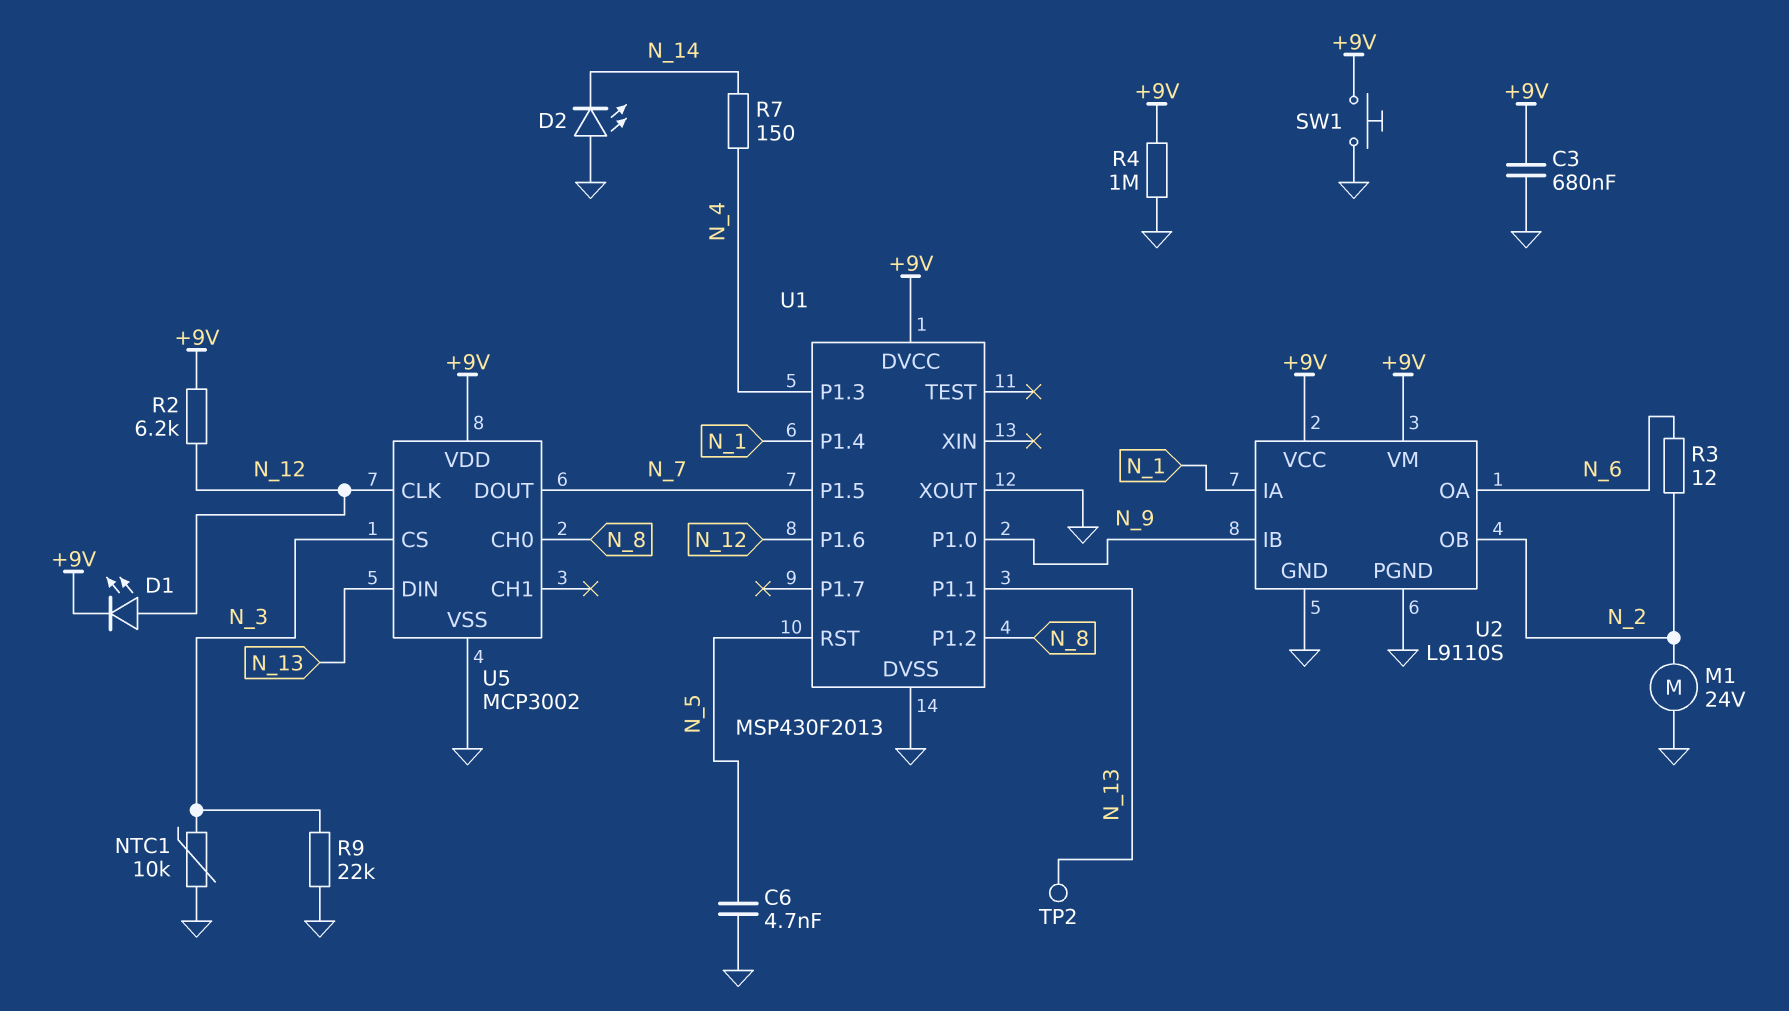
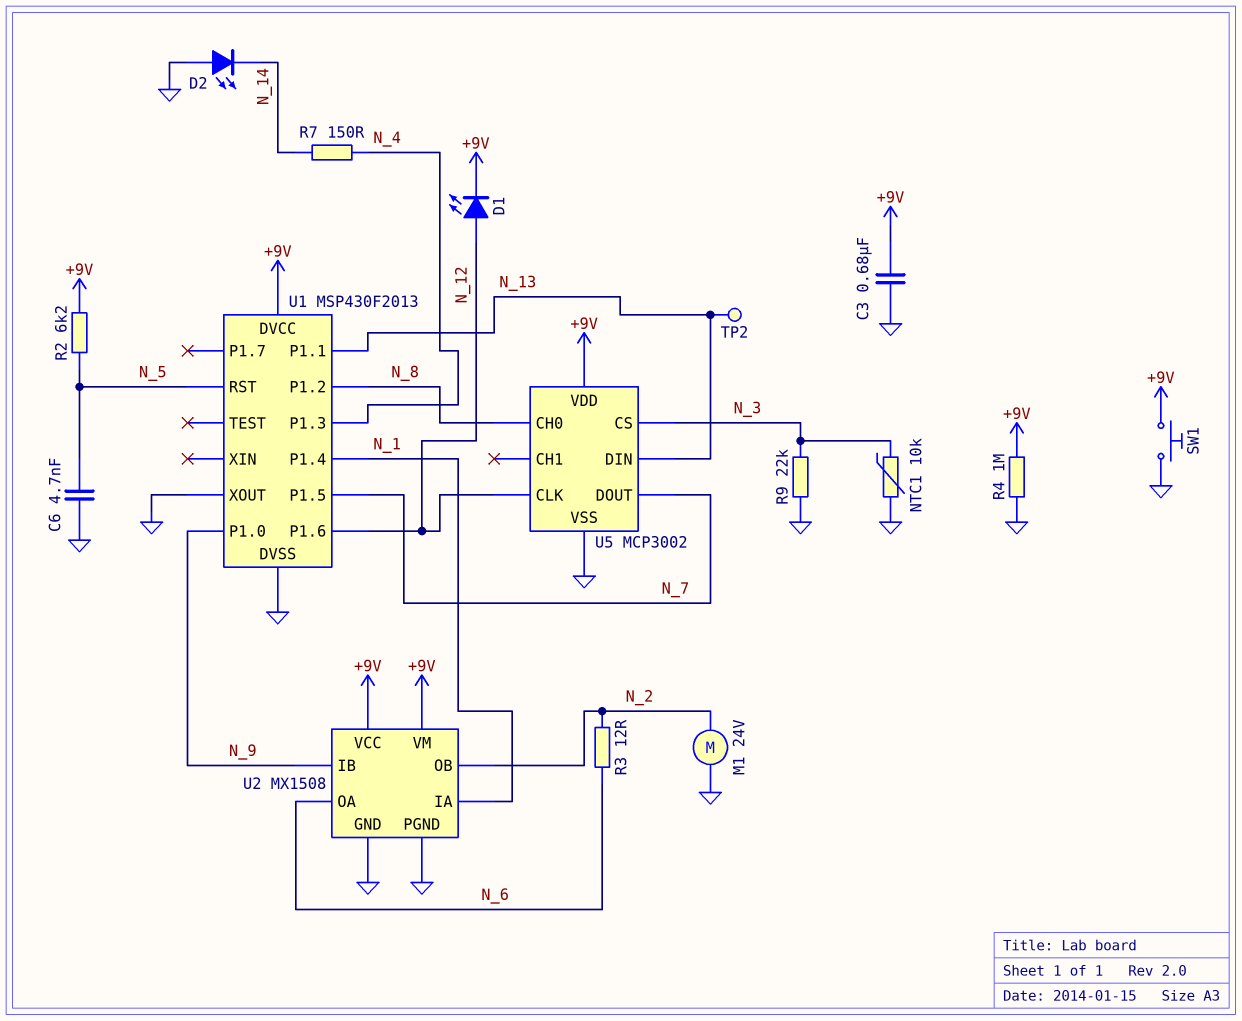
R2: 6.2k (+9V, N_12) -> 6.2k (+9V, N_5)
U2: L9110S -> MX1508

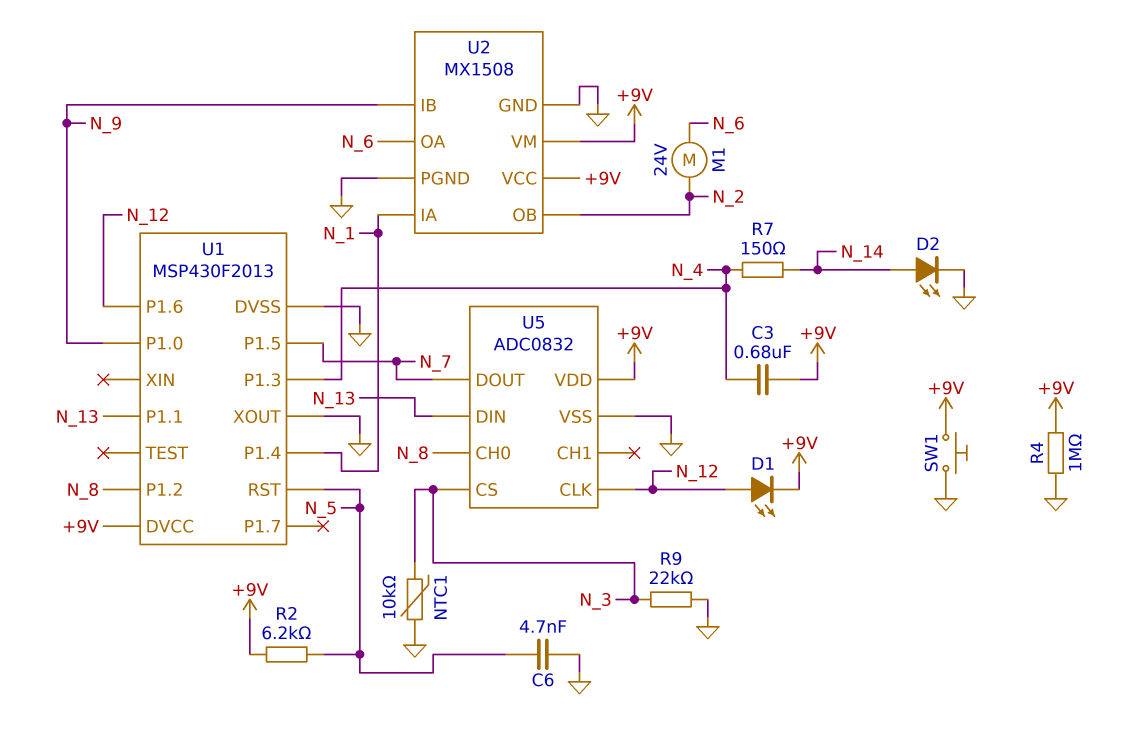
C3: 680nF (+9V, GND) -> 680nF (+9V, N_4)
D2: LED (A GND, K N_14) -> LED (A N_14, K GND)
M1: motor 24V (GND, N_2) -> motor 24V (N_2, N_6)
R3: 12 (N_2, N_6) -> none
TP2: test point (N_13) -> none
U5: MCP3002 -> ADC0832

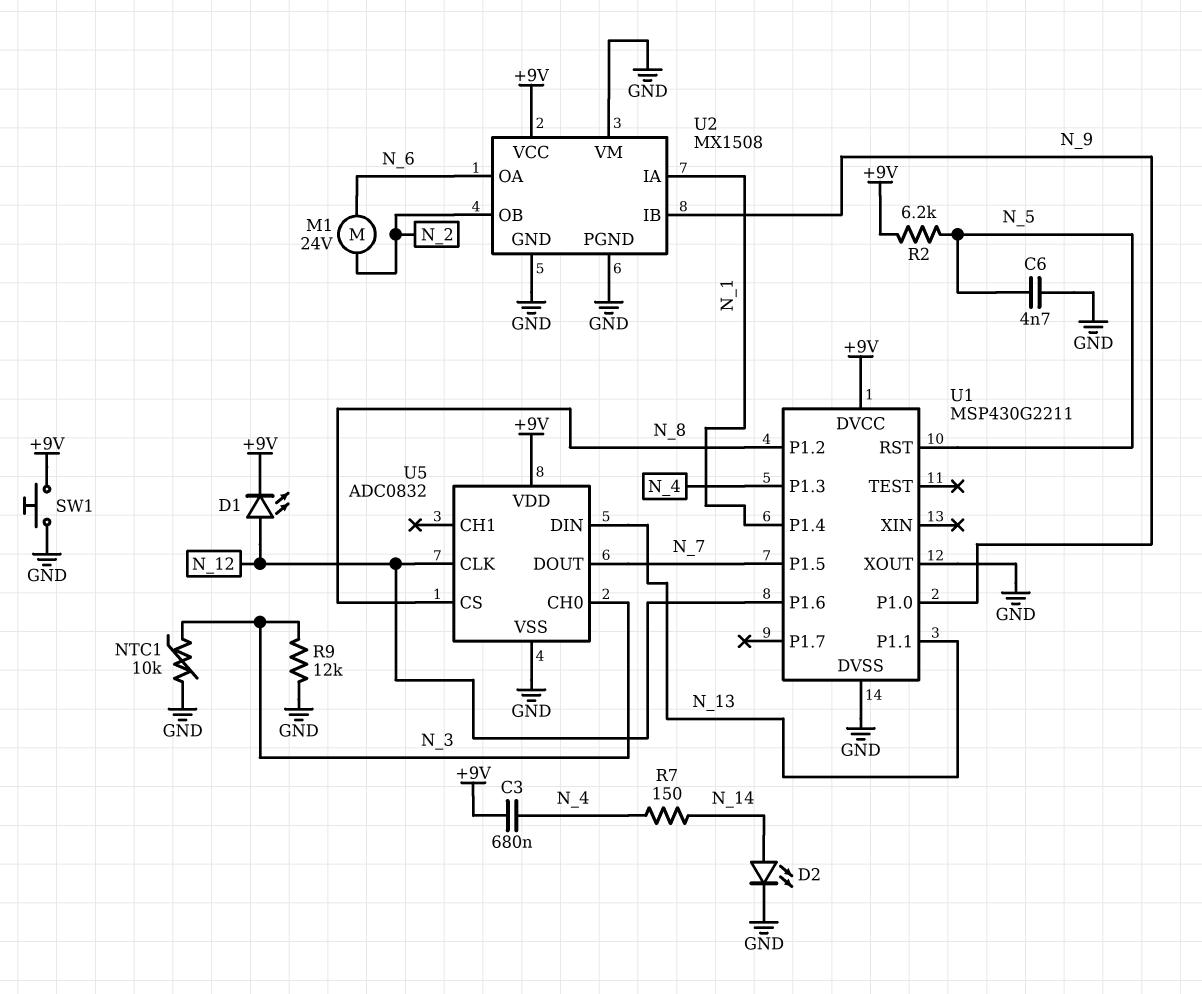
R4: 1M (+9V, GND) -> none
R9: 22k (GND, N_3) -> 12k (GND, N_3)
U1: MSP430F2013 -> MSP430G2211
U2 pin VM: +9V -> GND
U5 pin CH0: N_8 -> N_3
U5 pin CS: N_3 -> N_8

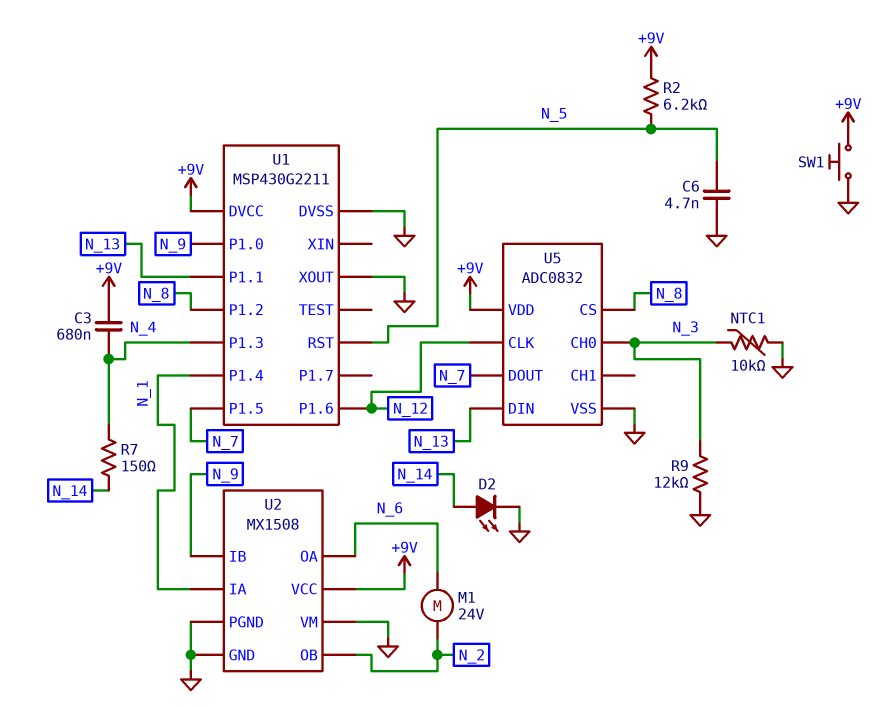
D1: LED (A N_12, K +9V) -> none

